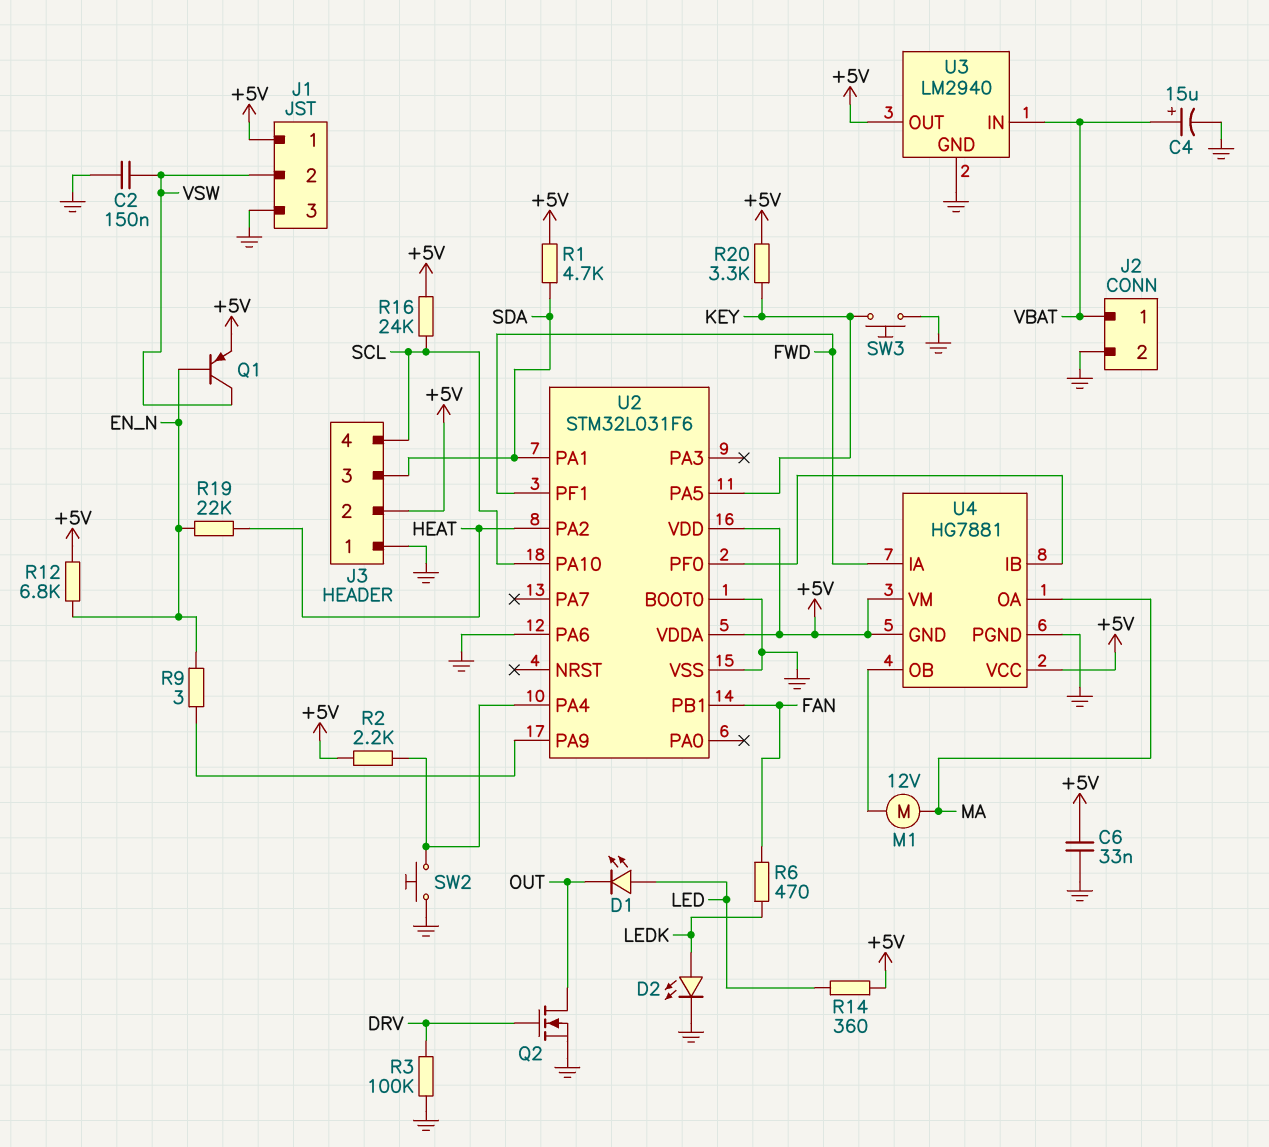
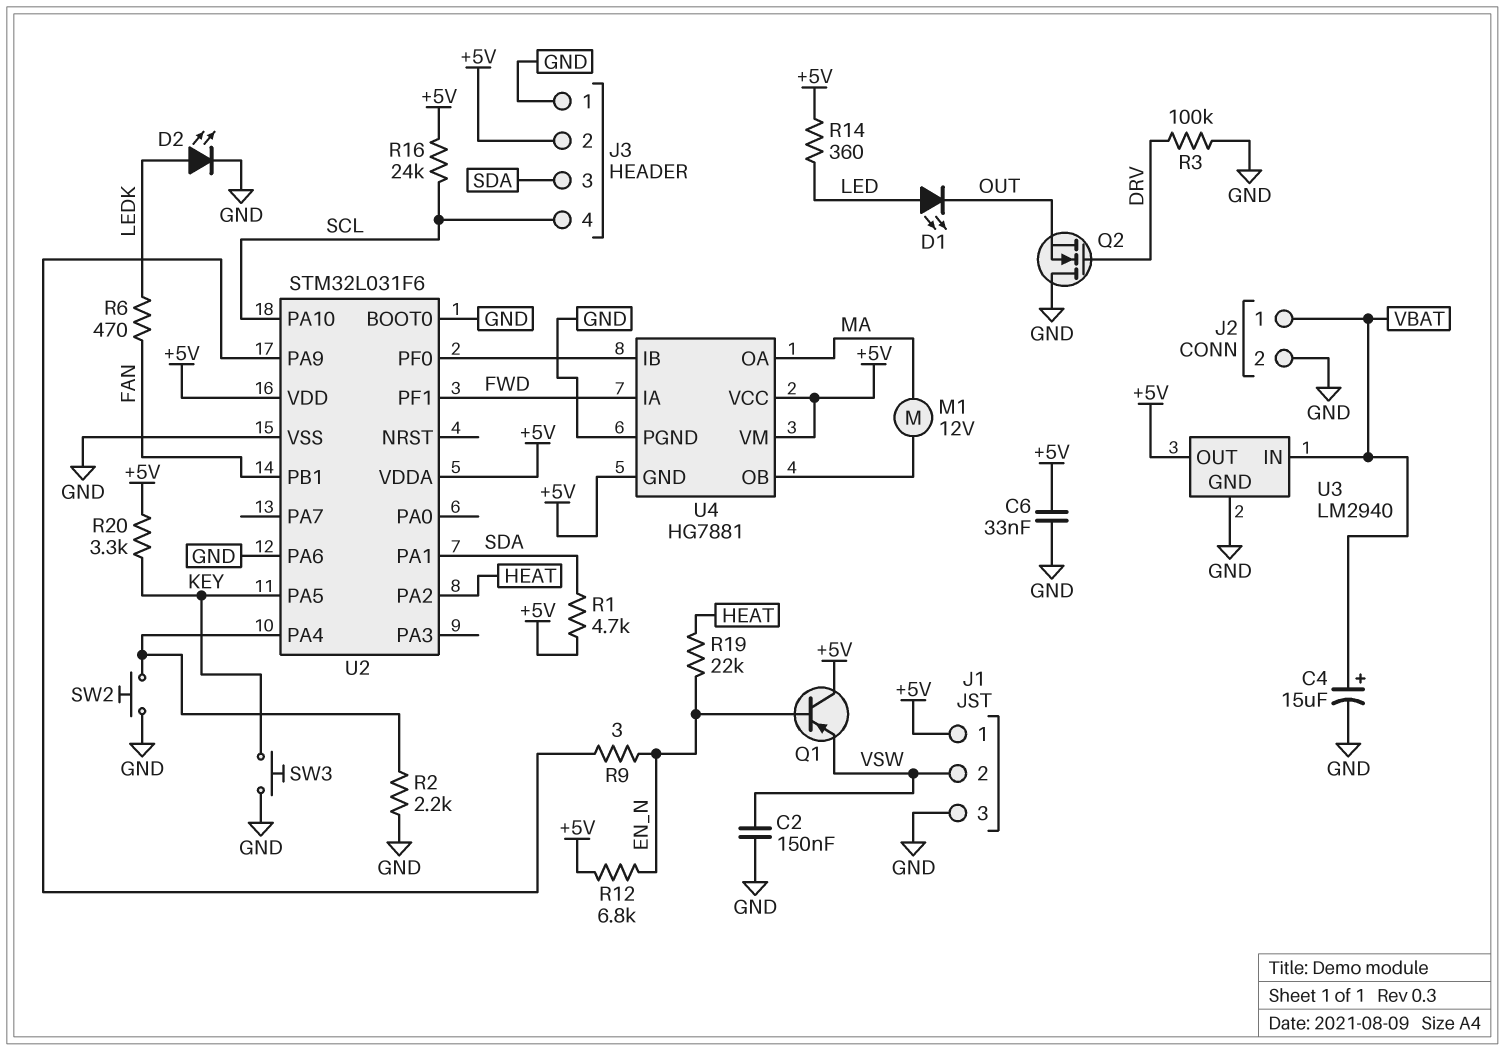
Q1: PNP (B EN_N, C VSW, E +5V) -> PNP (B EN_N, C +5V, E VSW)
Q2: NMOS (G DRV, D OUT, S GND) -> NMOS (G DRV, D GND, S OUT)
R2: 2.2k (+5V, U2/PA4) -> 2.2k (GND, U2/PA4)

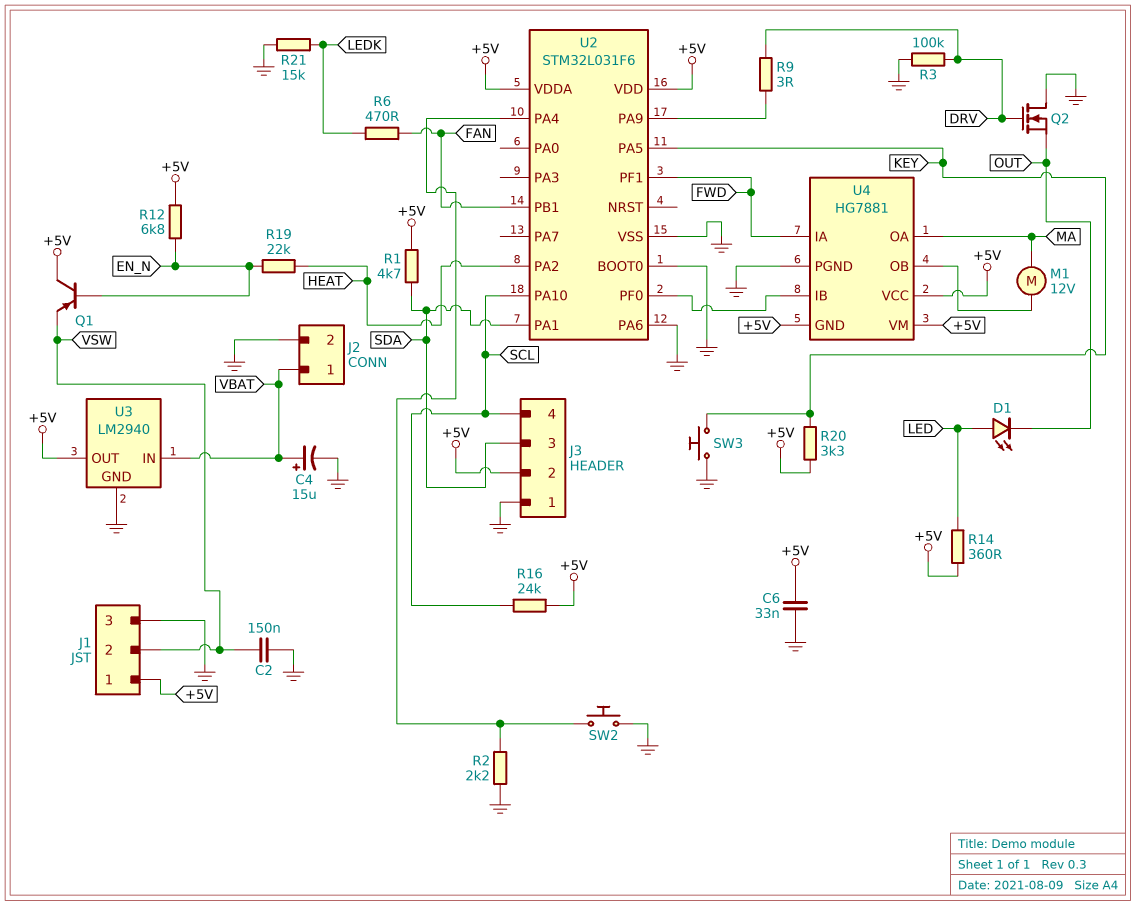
D2: LED (A LEDK, K GND) -> none
R9: 3 (EN_N, U2/PA9) -> 3 (DRV, U2/PA9)
R21: none -> 15k (GND, LEDK)

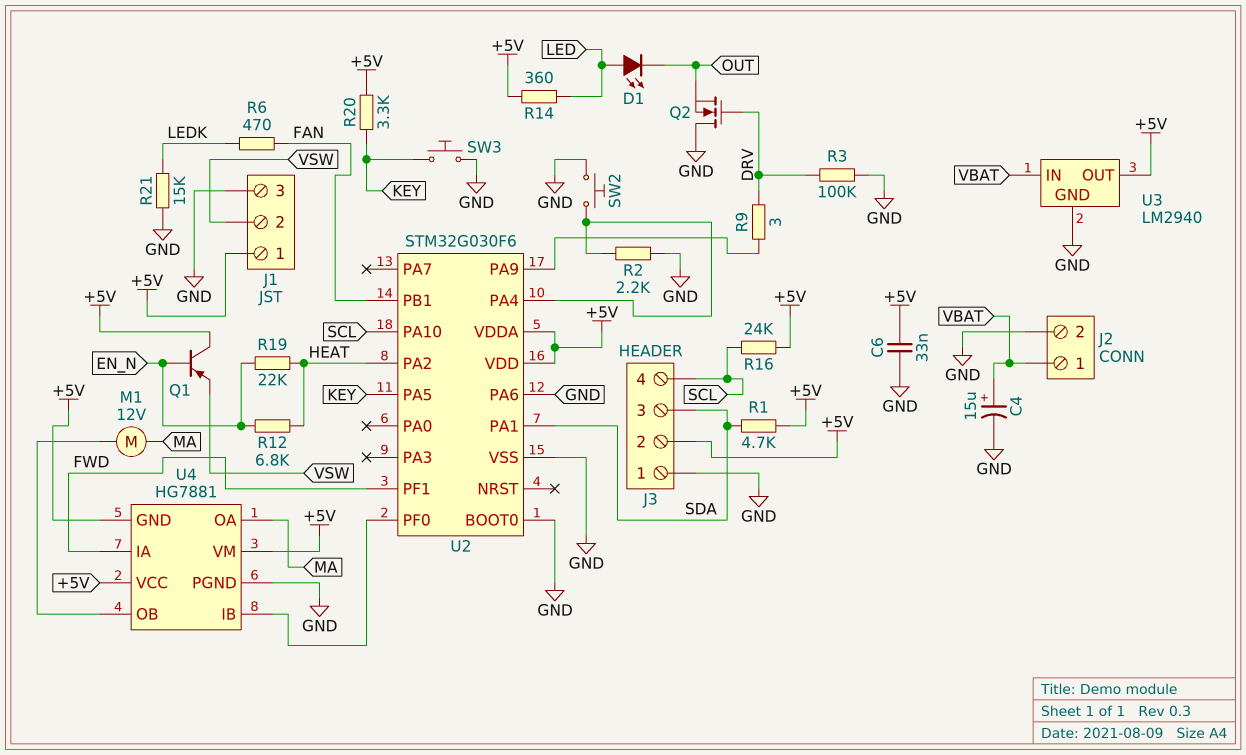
C2: 150nF (GND, VSW) -> none
R12: 6.8k (+5V, EN_N) -> 6.8k (EN_N, HEAT)
U2: STM32L031F6 -> STM32G030F6

